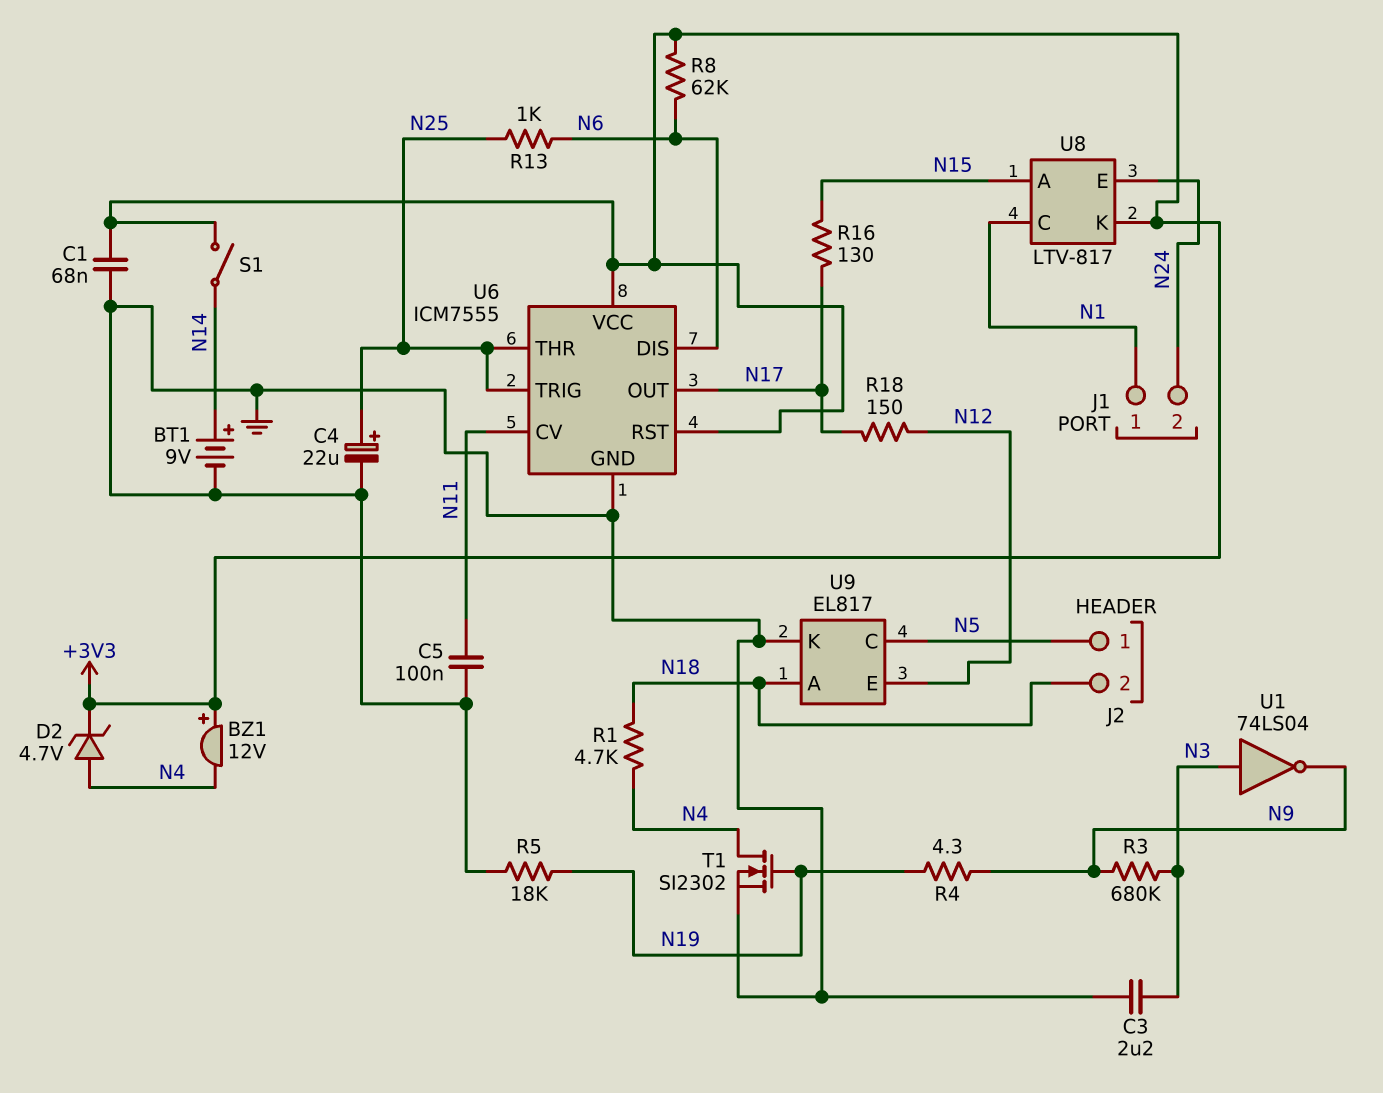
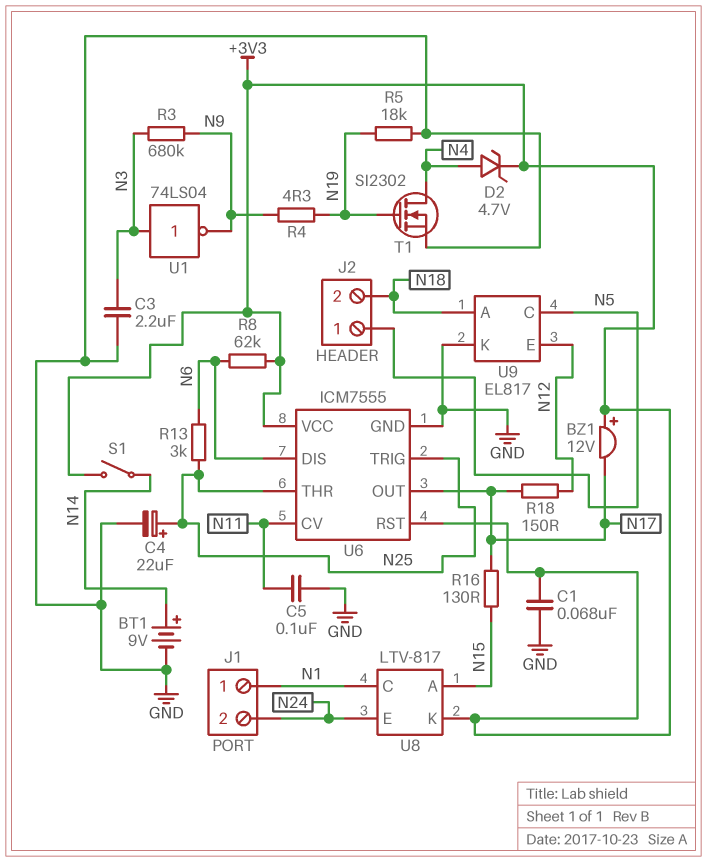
BZ1: buzzer 12V (plus +3V3, minus N4) -> buzzer 12V (plus +3V3, minus N17)
R1: 4.7k (N4, N18) -> none
R13: 1k (N6, N25) -> 3k (N6, N25)

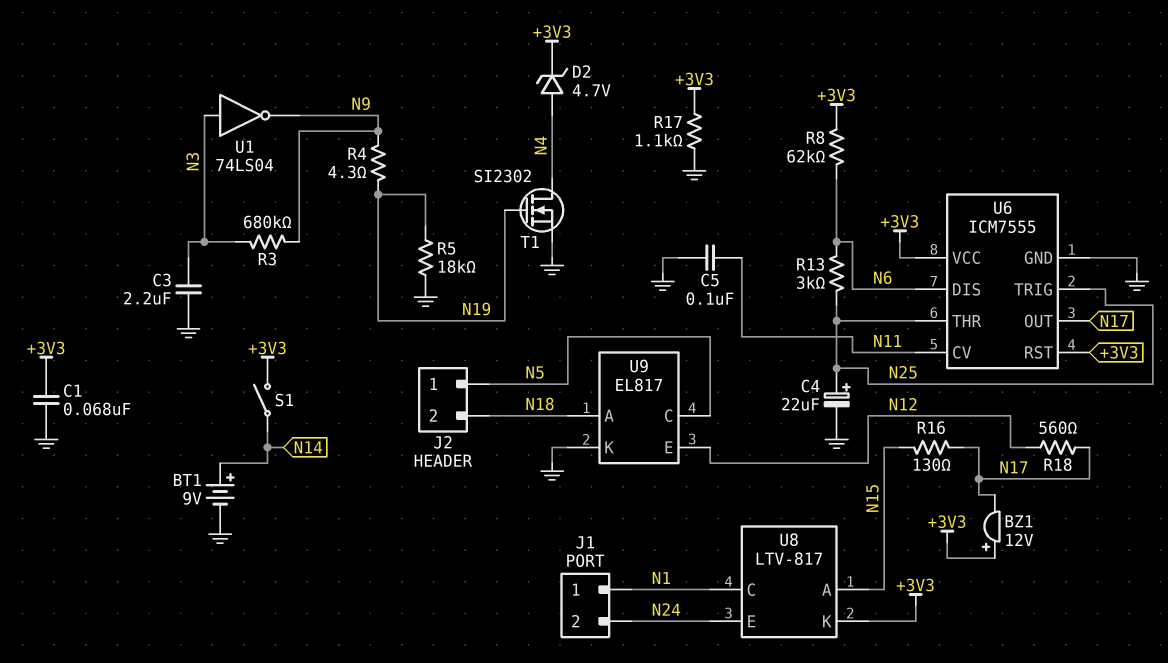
R17: none -> 1.1k (+3V3, GND)
R18: 150 (N12, N17) -> 560 (N12, N17)

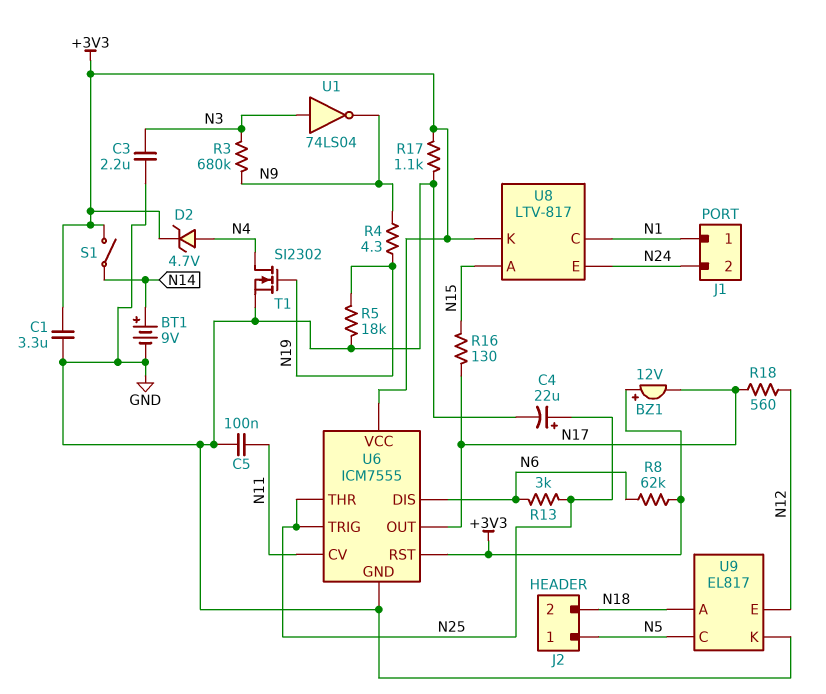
C1: 68nF (+3V3, GND) -> 3.3uF (+3V3, GND)

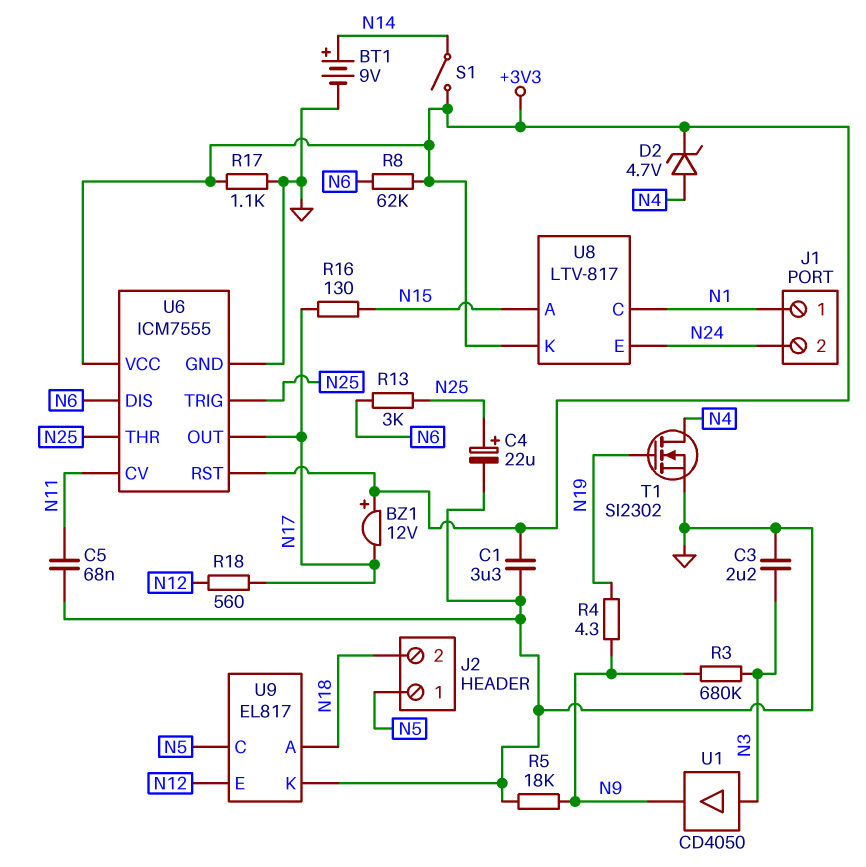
C5: 100nF (GND, N11) -> 68nF (GND, N11)
R5: 18k (GND, N19) -> 18k (GND, N9)
U1: NOT 74LS04 (in N3, out N9) -> buffer CD4050 (in N3, out N9)

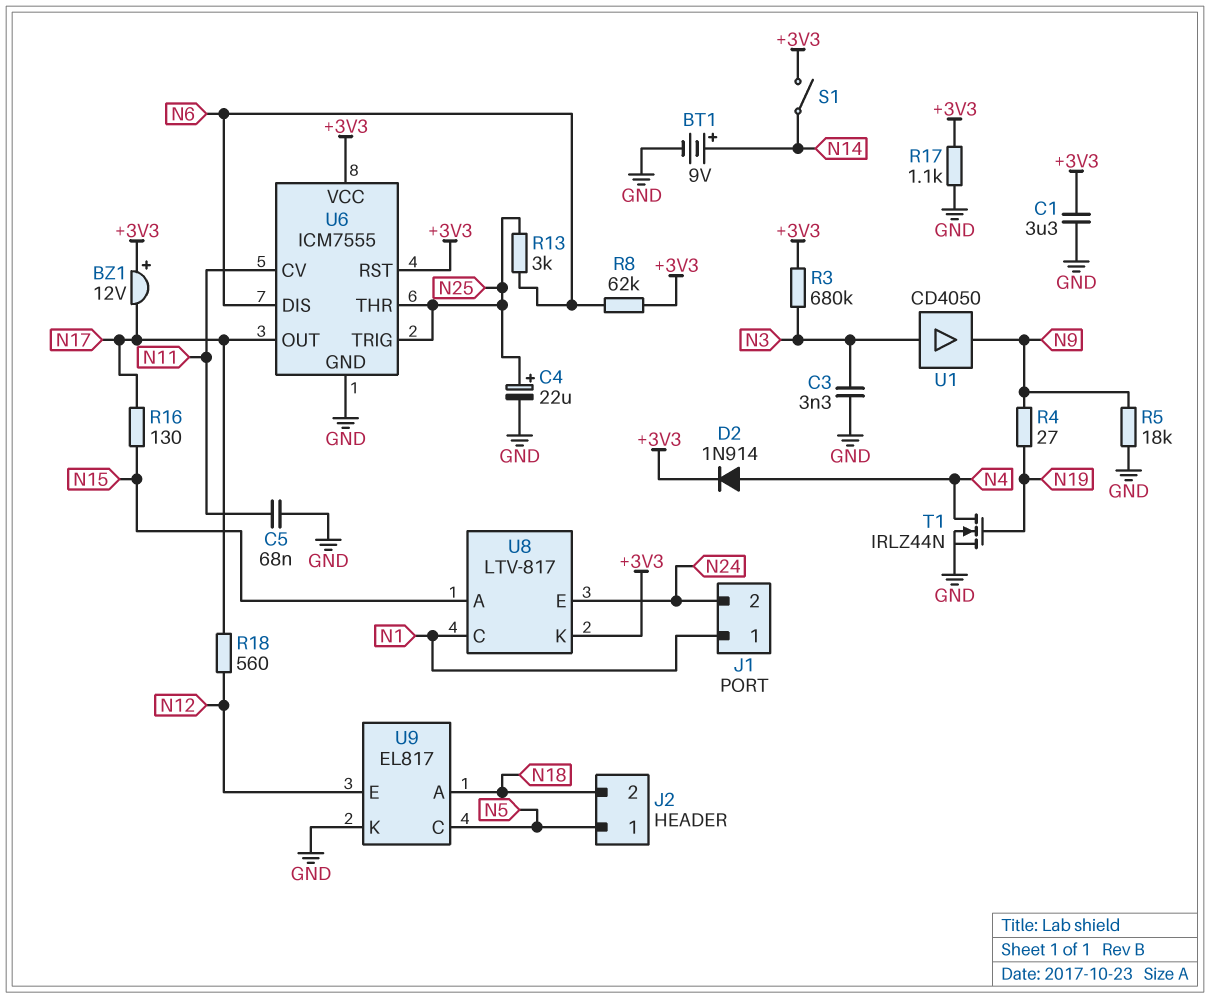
C3: 2.2uF (GND, N3) -> 3.3nF (GND, N3)
D2: zener 4.7V (A N4, K +3V3) -> diode 1N914 (A N4, K +3V3)
R3: 680k (N3, N9) -> 680k (+3V3, N3)
R4: 4.3 (N9, N19) -> 27 (N9, N19)
T1: NMOS SI2302 (G N19, D N4, S GND) -> NMOS IRLZ44N (G N19, D N4, S GND)

